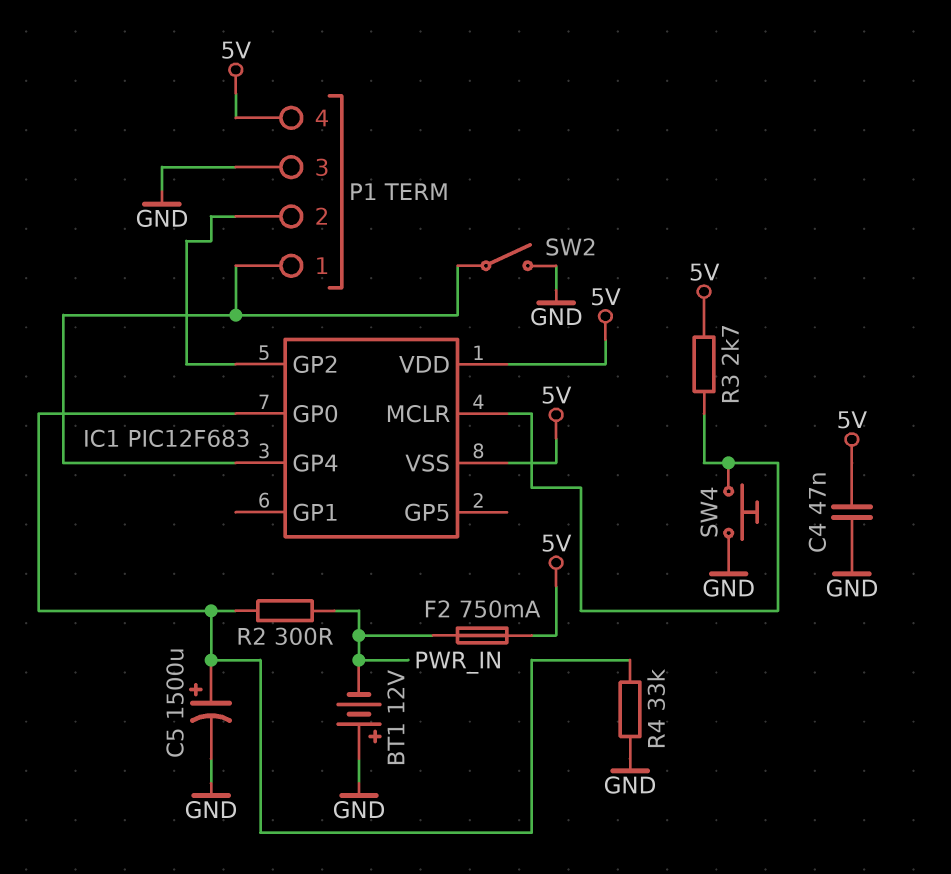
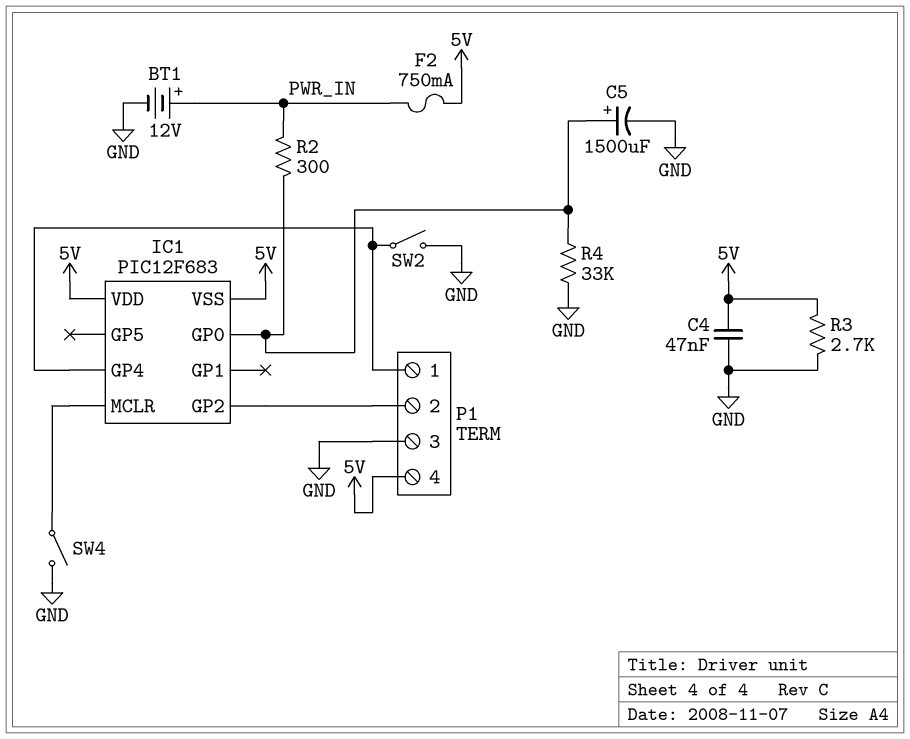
BT1: 12V (plus GND, minus PWR_IN) -> 12V (plus PWR_IN, minus GND)
R3: 2.7k (5V, IC1/MCLR) -> 2.7k (5V, GND)
SW4: button (GND, IC1/MCLR) -> switch (GND, IC1/MCLR)

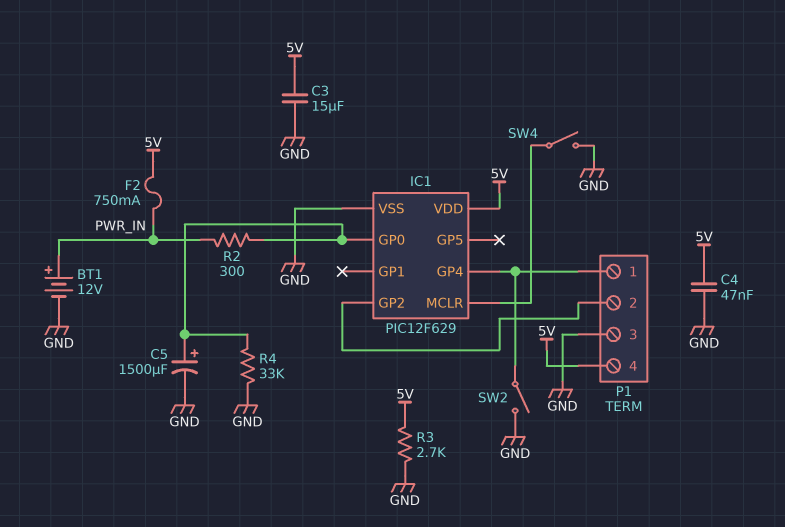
C3: none -> 15uF (5V, GND)
IC1: PIC12F683 -> PIC12F629
IC1 pin VSS: 5V -> GND

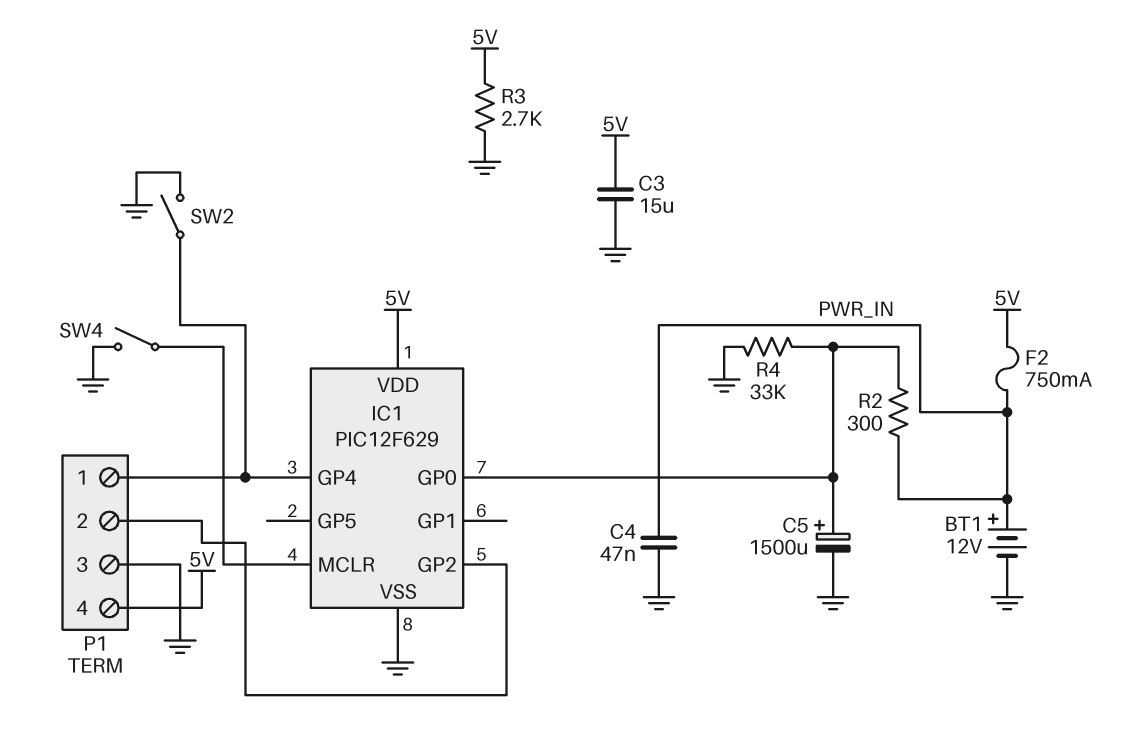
C4: 47nF (5V, GND) -> 47nF (GND, PWR_IN)

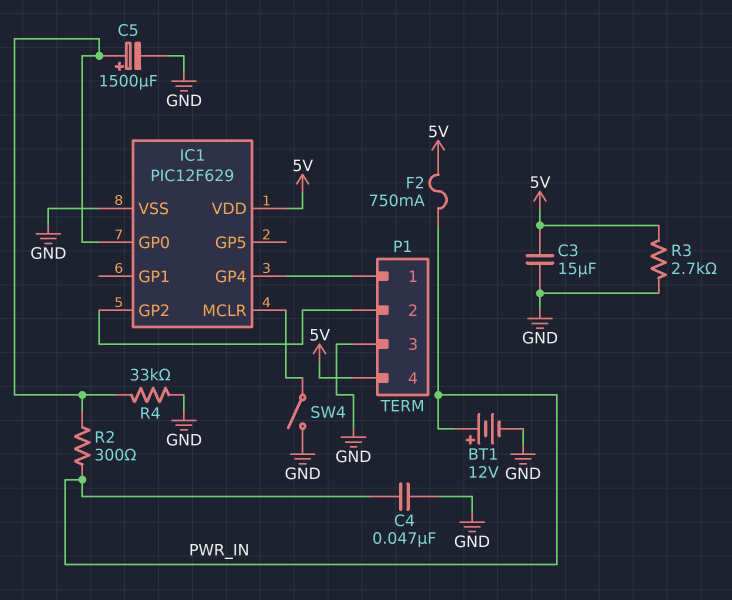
SW2: switch (GND, IC1/GP4) -> none

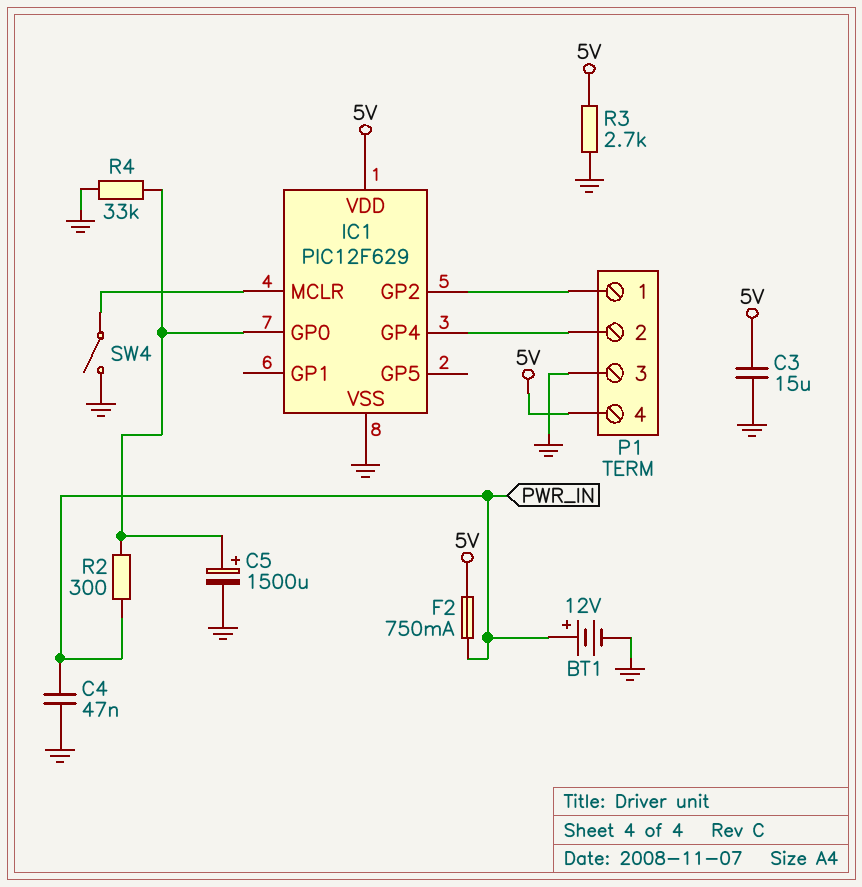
P1 pin 1: IC1/GP4 -> IC1/GP2
P1 pin 2: IC1/GP2 -> IC1/GP4

